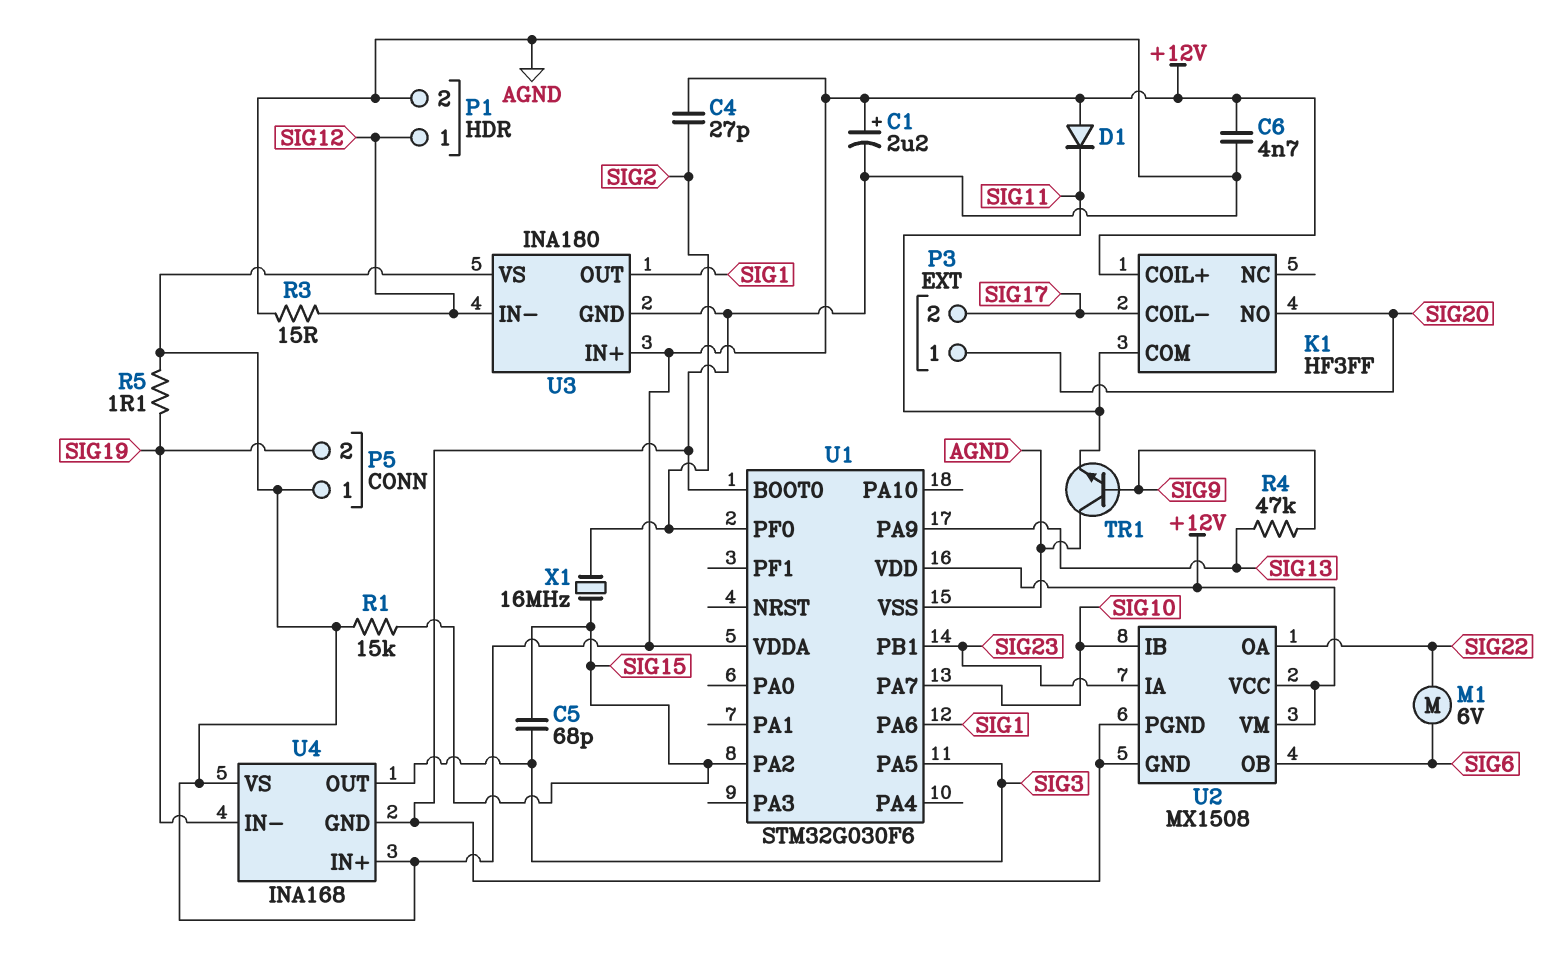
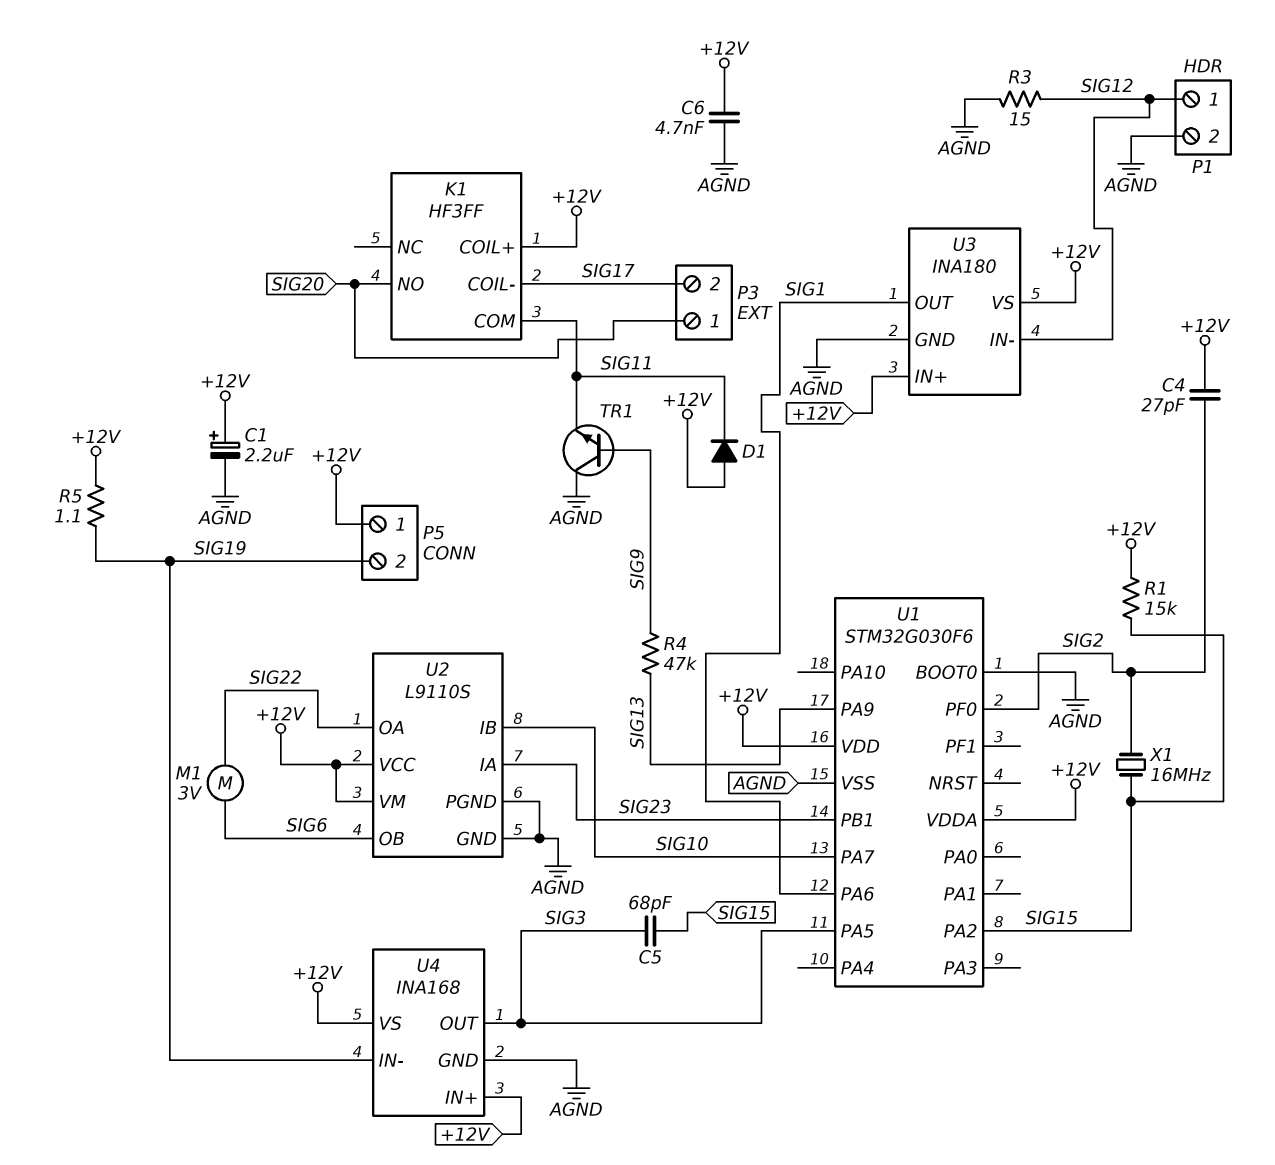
M1: motor 6V (SIG6, SIG22) -> motor 3V (SIG6, SIG22)
U2: MX1508 -> L9110S

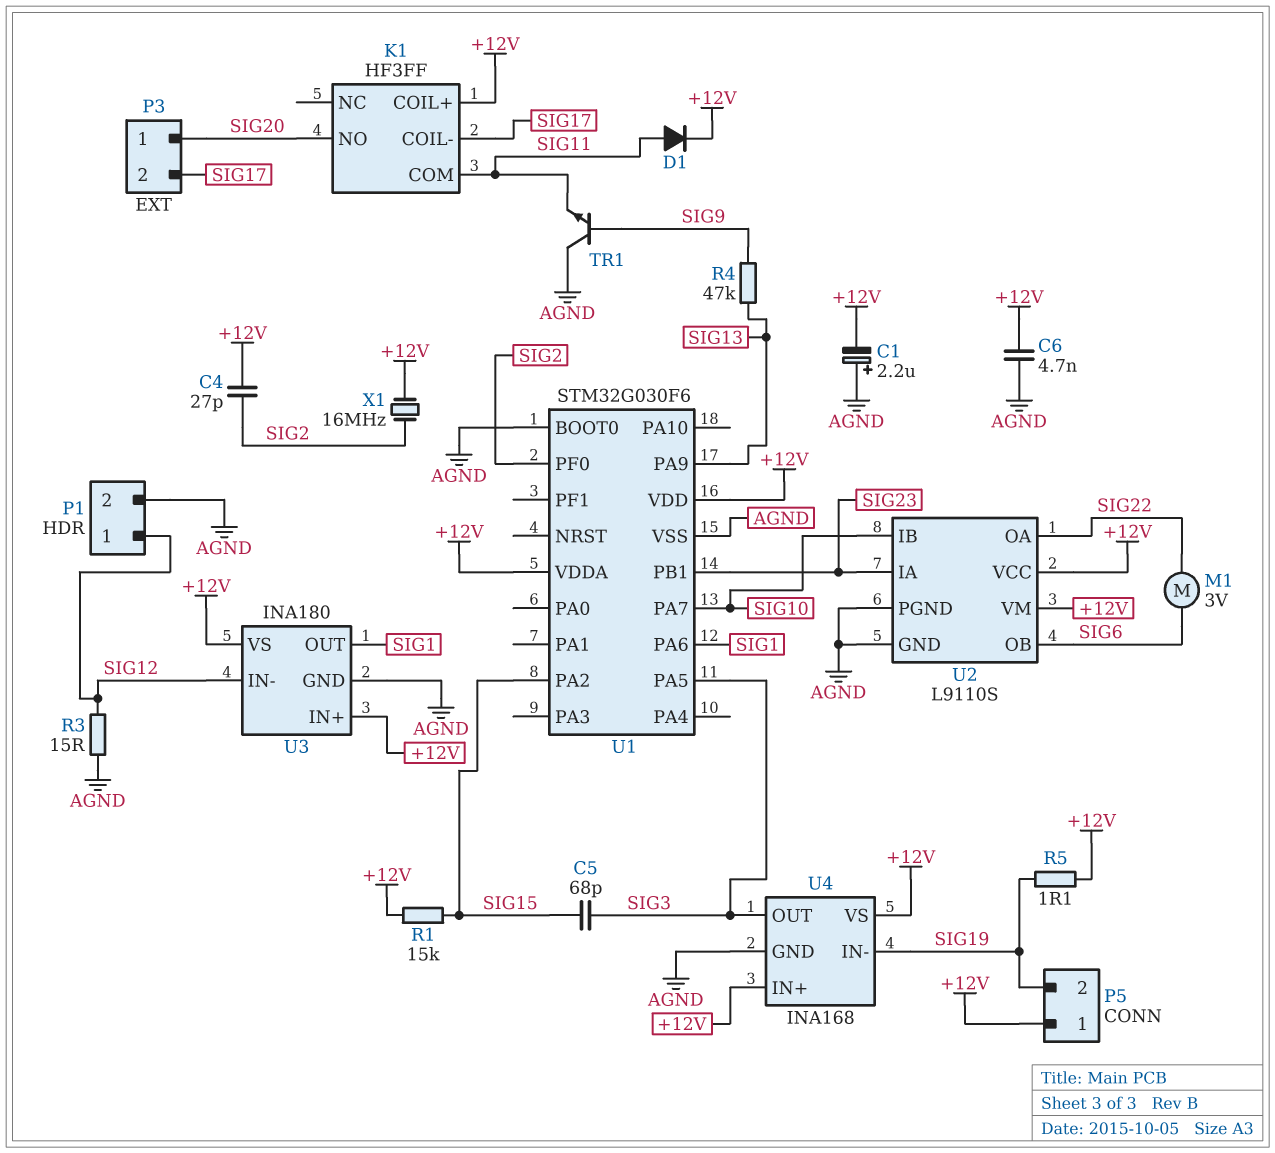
C1: 2.2uF (plus +12V, minus AGND) -> 2.2uF (plus AGND, minus +12V)
D1: diode (A +12V, K SIG11) -> diode (A SIG11, K +12V)
X1: 16MHz (SIG2, SIG15) -> 16MHz (+12V, SIG2)

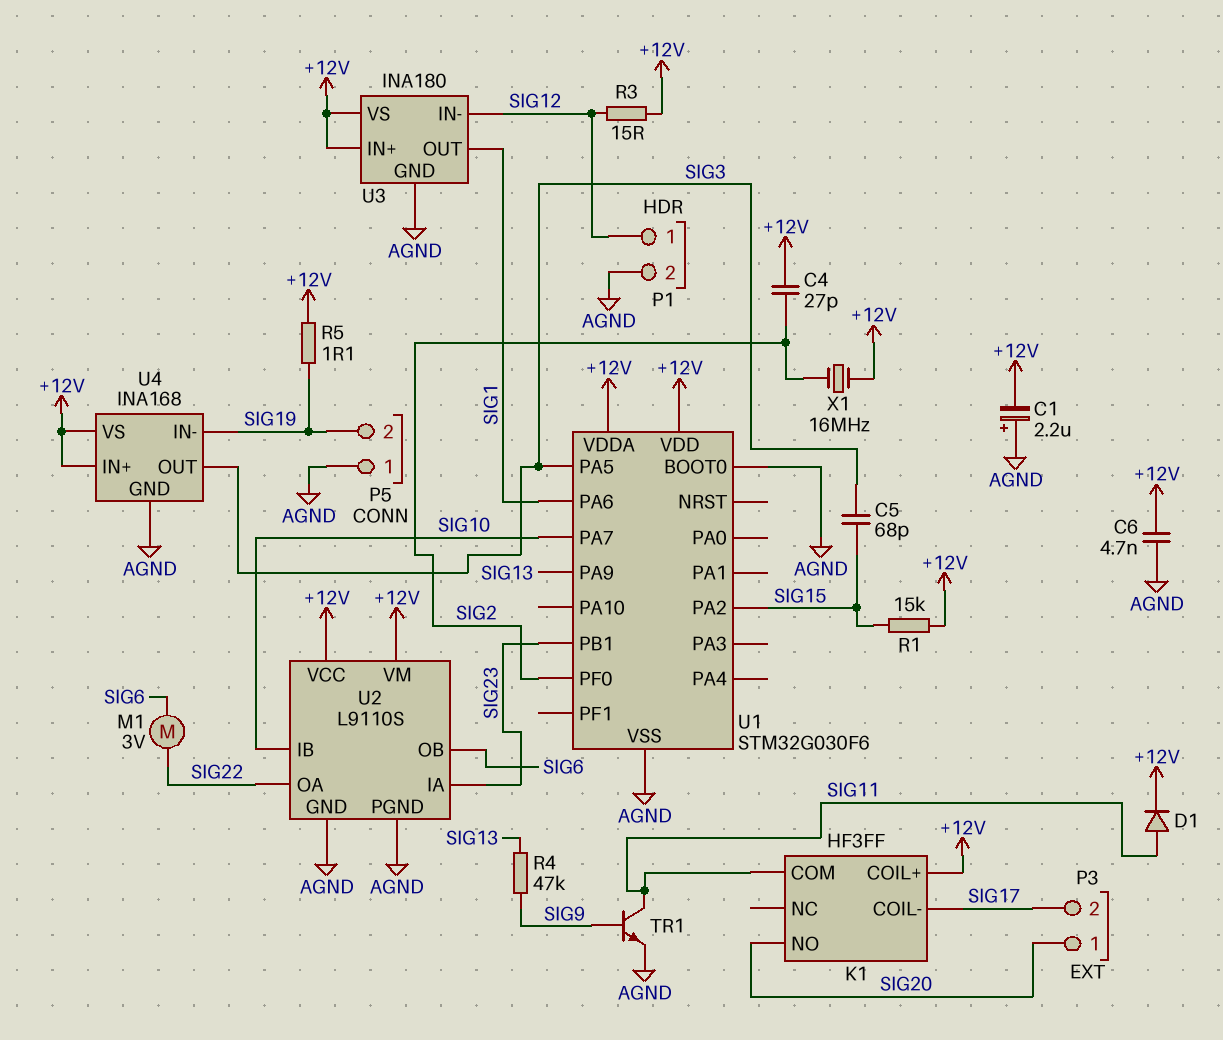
P5 pin 1: +12V -> AGND
R3: 15 (AGND, SIG12) -> 15 (+12V, SIG12)
TR1: NPN (B SIG9, C AGND, E SIG11) -> NPN (B SIG9, C SIG11, E AGND)

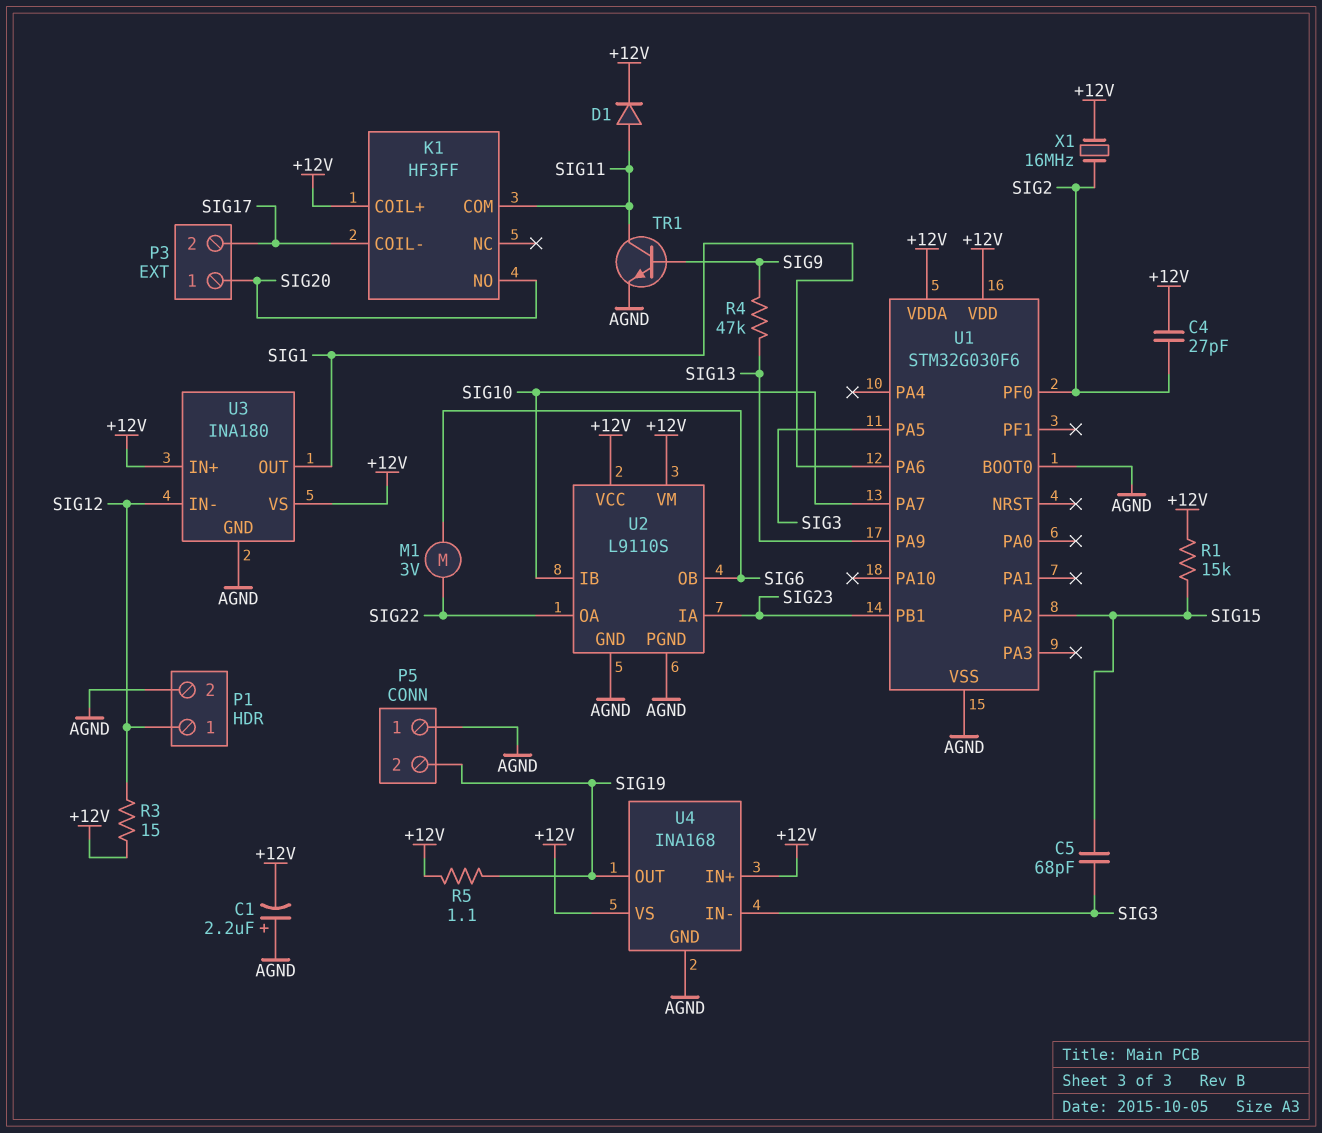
C6: 4.7nF (+12V, AGND) -> none
U4 pin IN-: SIG19 -> SIG3
U4 pin OUT: SIG3 -> SIG19

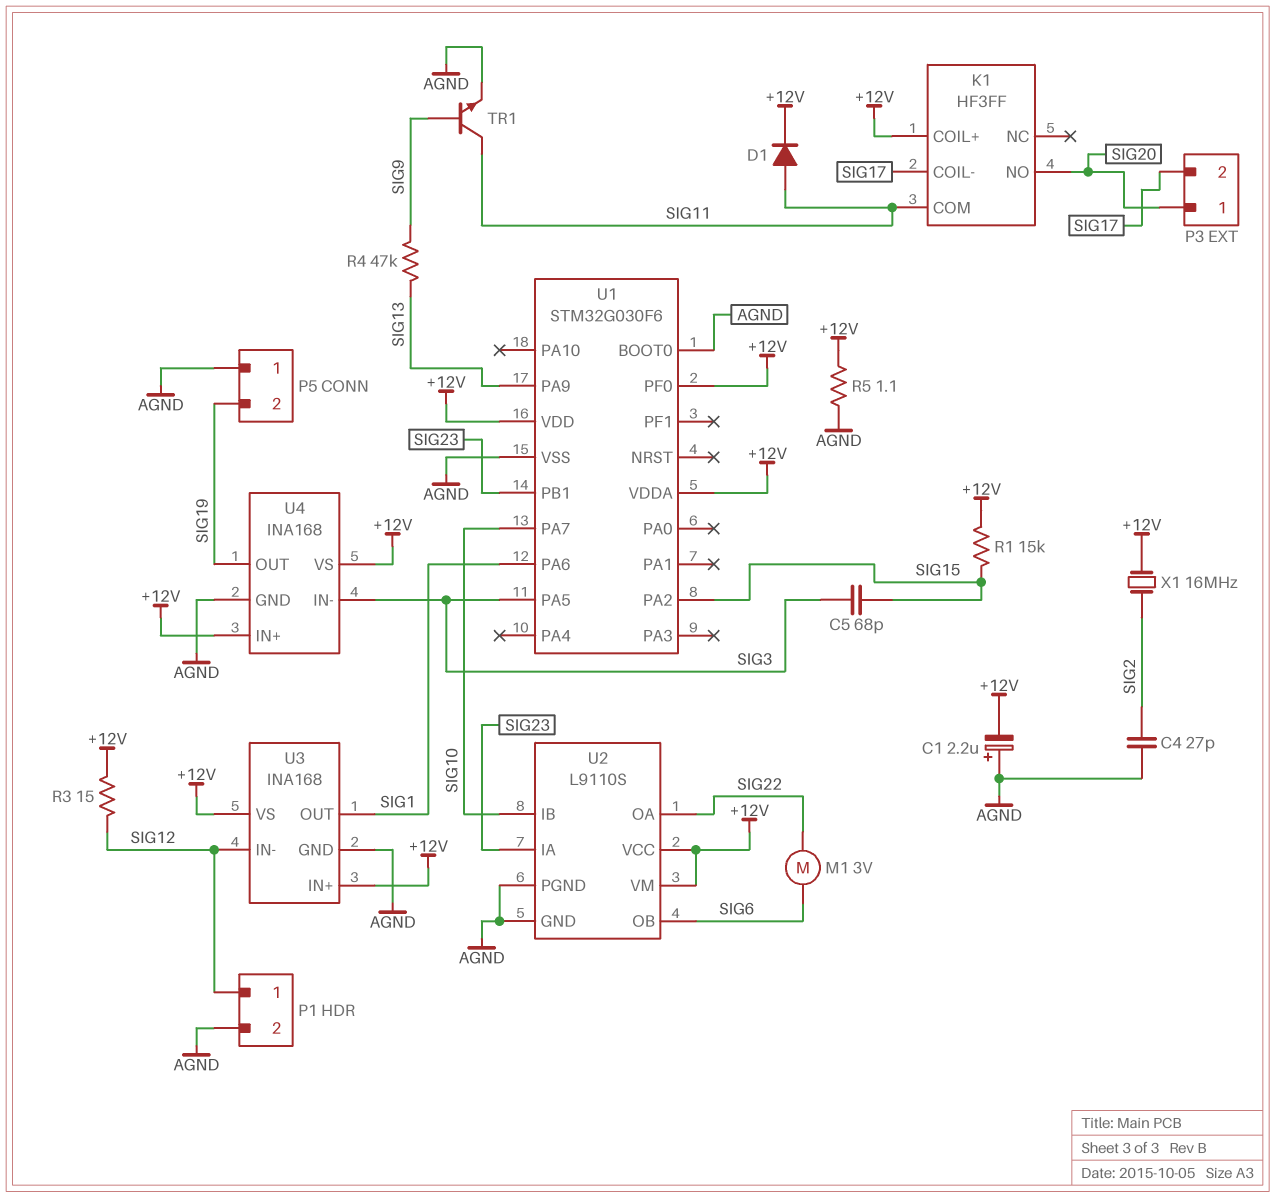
C4: 27pF (+12V, SIG2) -> 27pF (AGND, SIG2)
R5: 1.1 (+12V, SIG19) -> 1.1 (+12V, AGND)
U1 pin PF0: SIG2 -> +12V
U3: INA180 -> INA168

